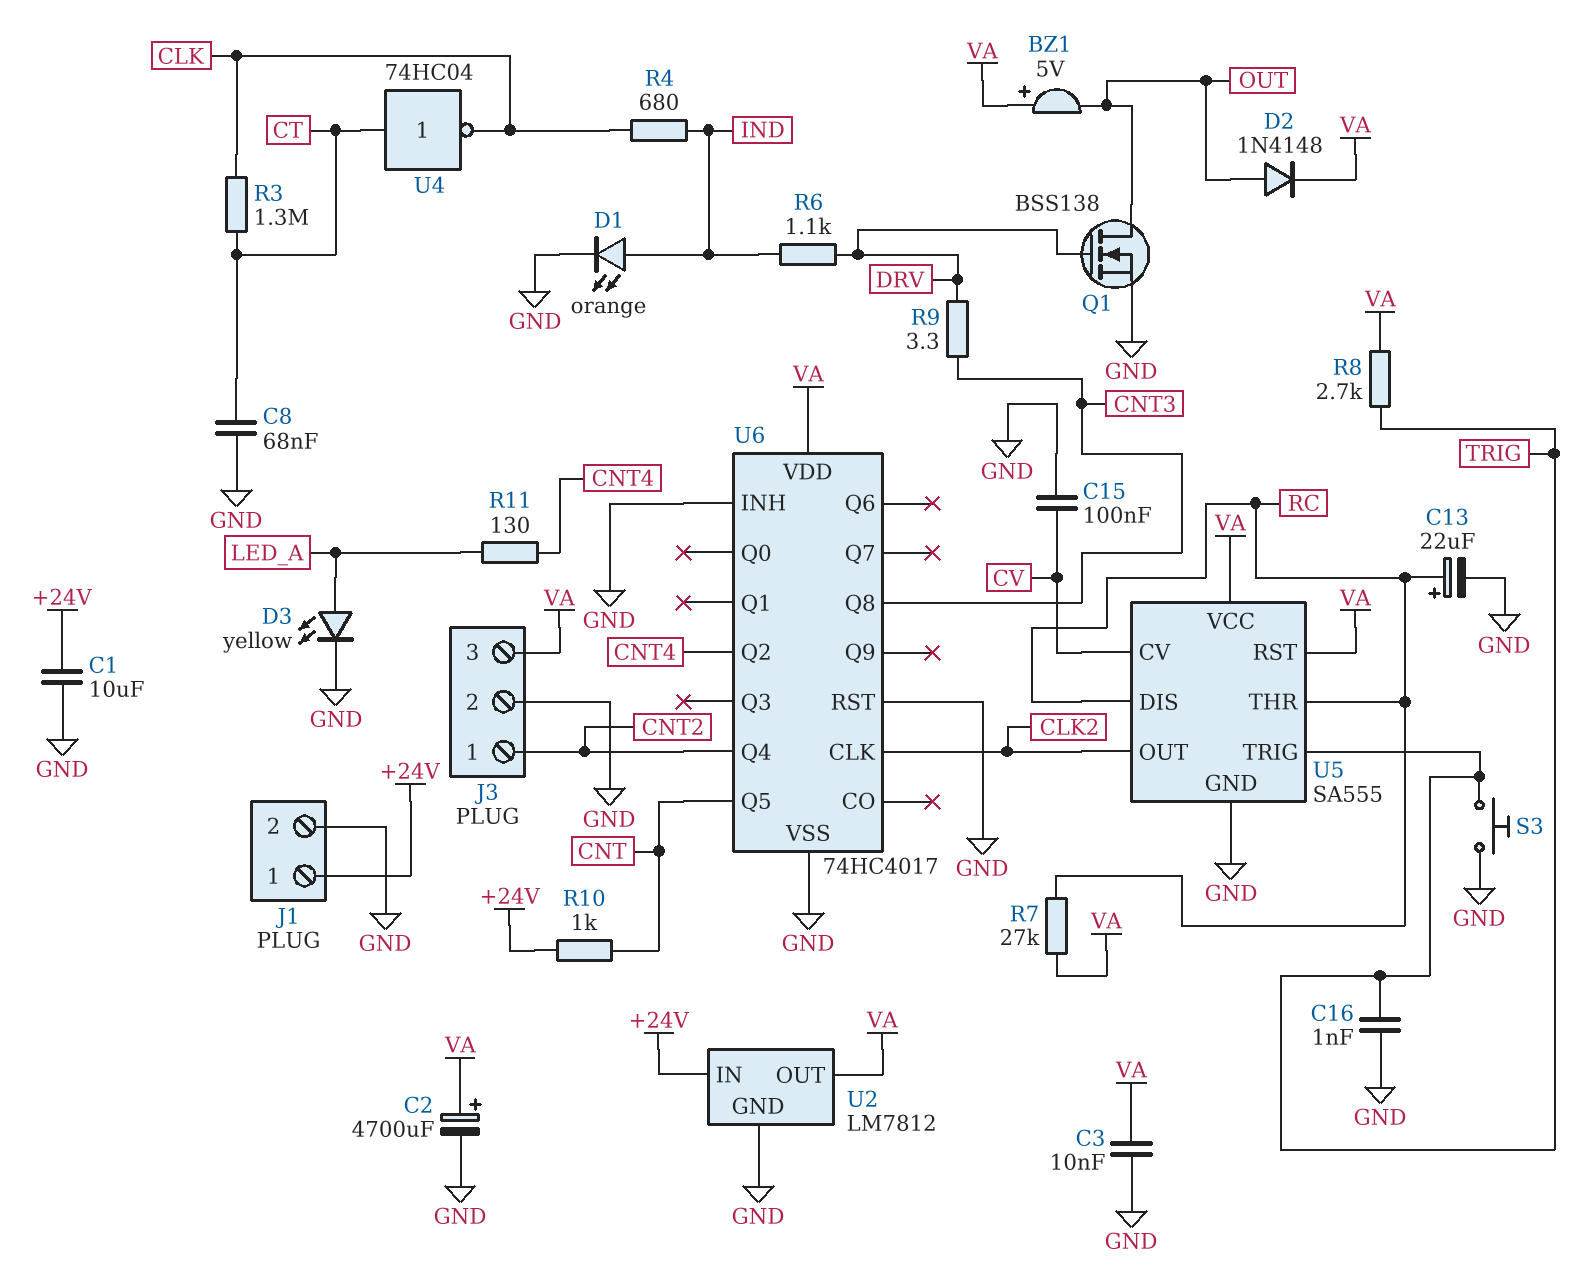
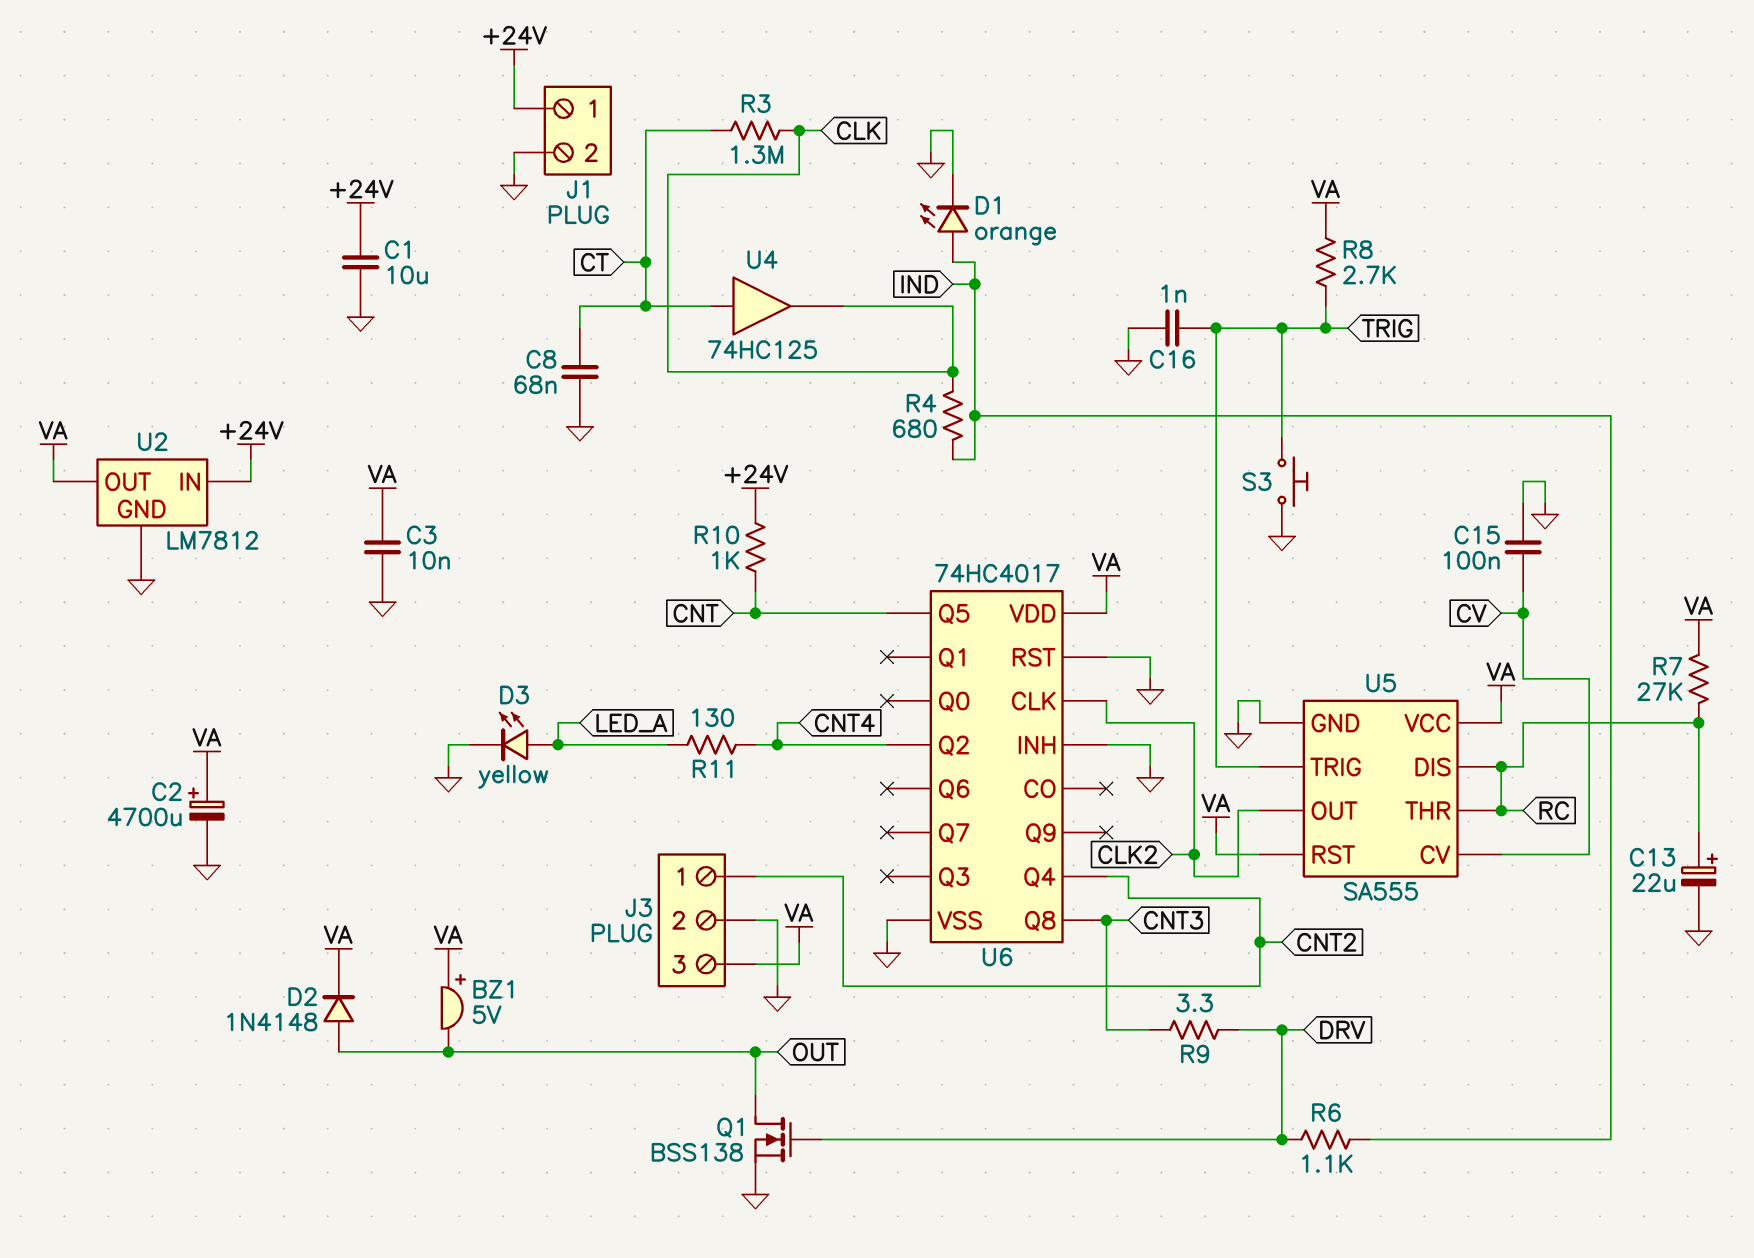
U4: NOT 74HC04 (in CT, out CLK) -> buffer 74HC125 (in CT, out CLK)

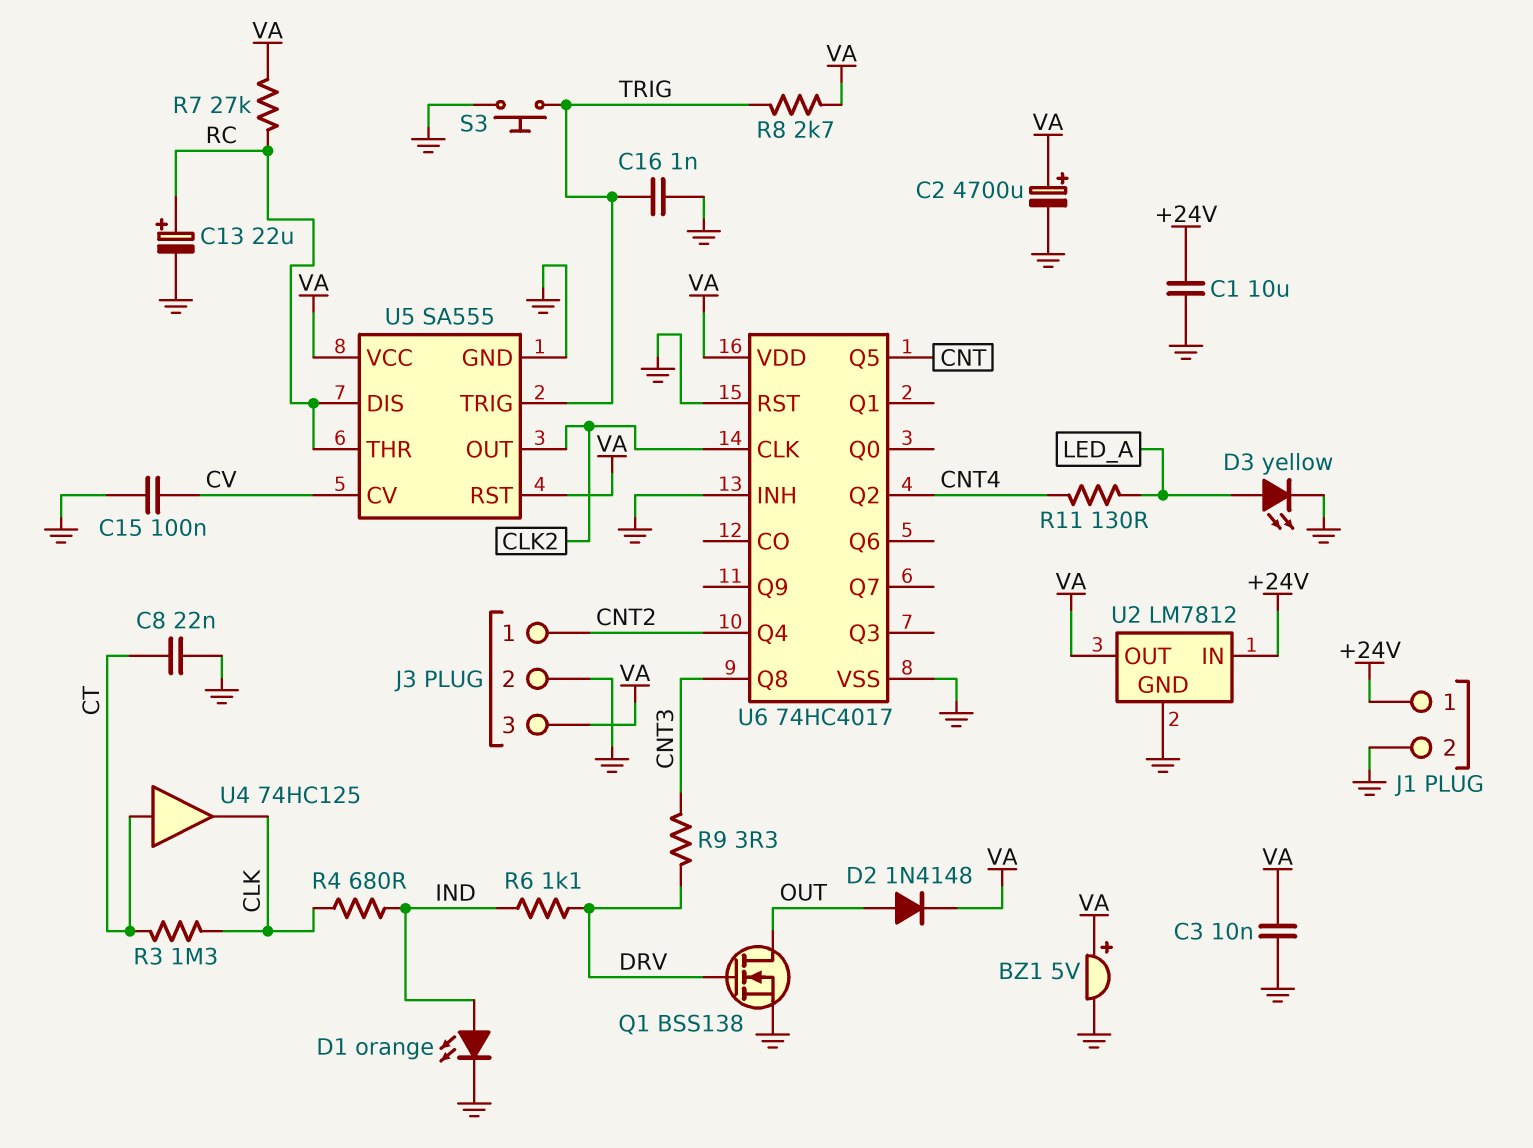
BZ1: buzzer 5V (plus VA, minus OUT) -> buzzer 5V (plus VA, minus GND)
C8: 68nF (CT, GND) -> 22nF (CT, GND)
R10: 1k (+24V, CNT) -> none

